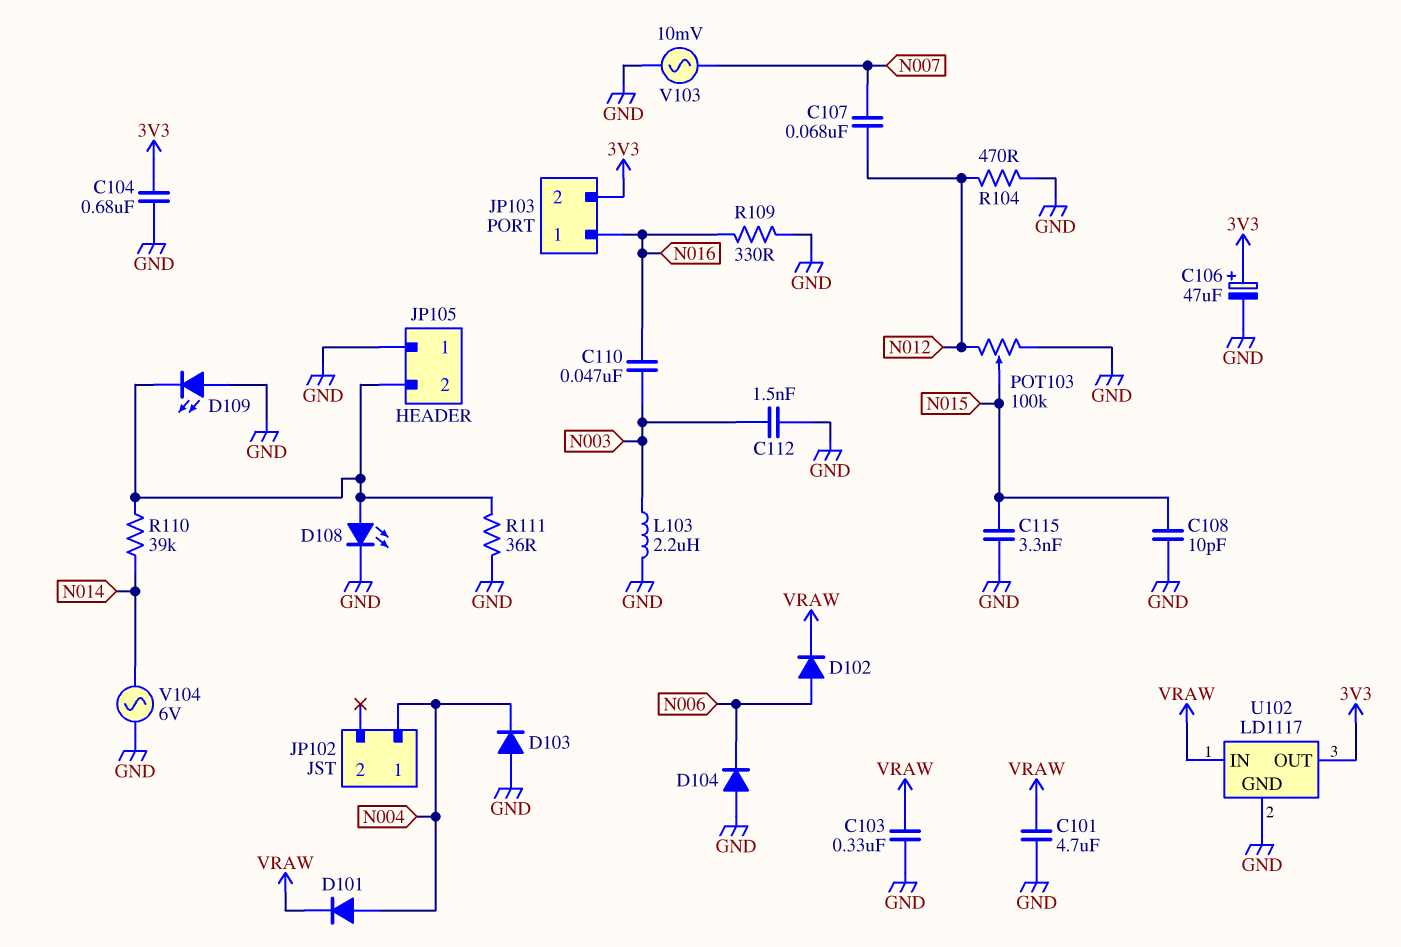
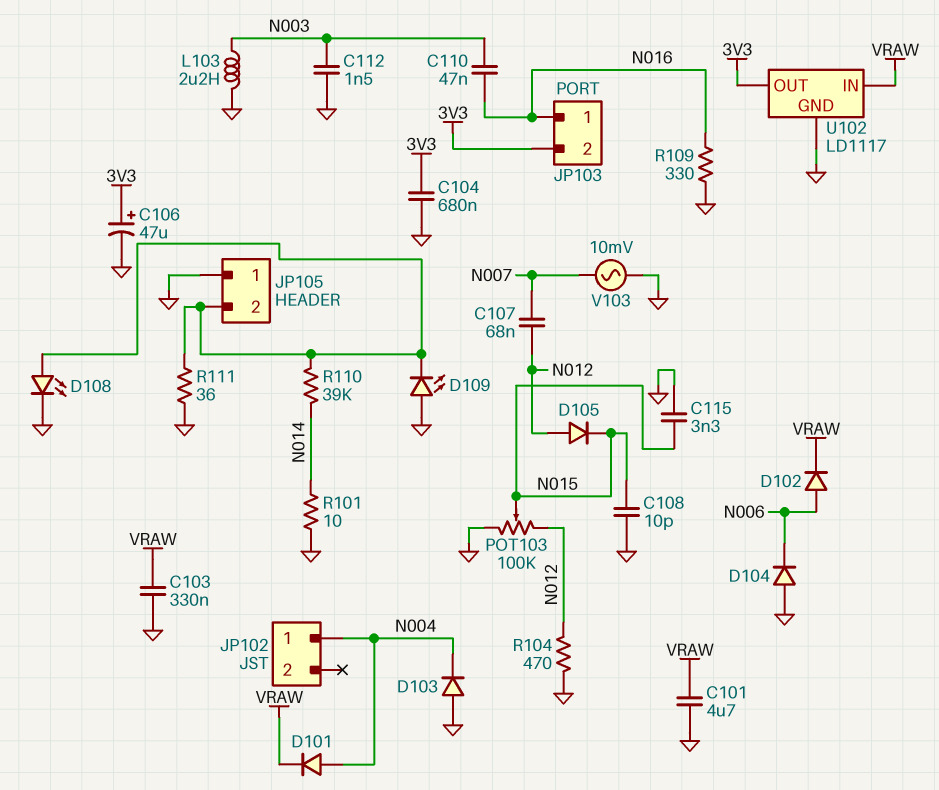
D105: none -> diode (A N012, K N015)
R101: none -> 10 (GND, N014)
V104: AC 6V (GND, N014) -> none

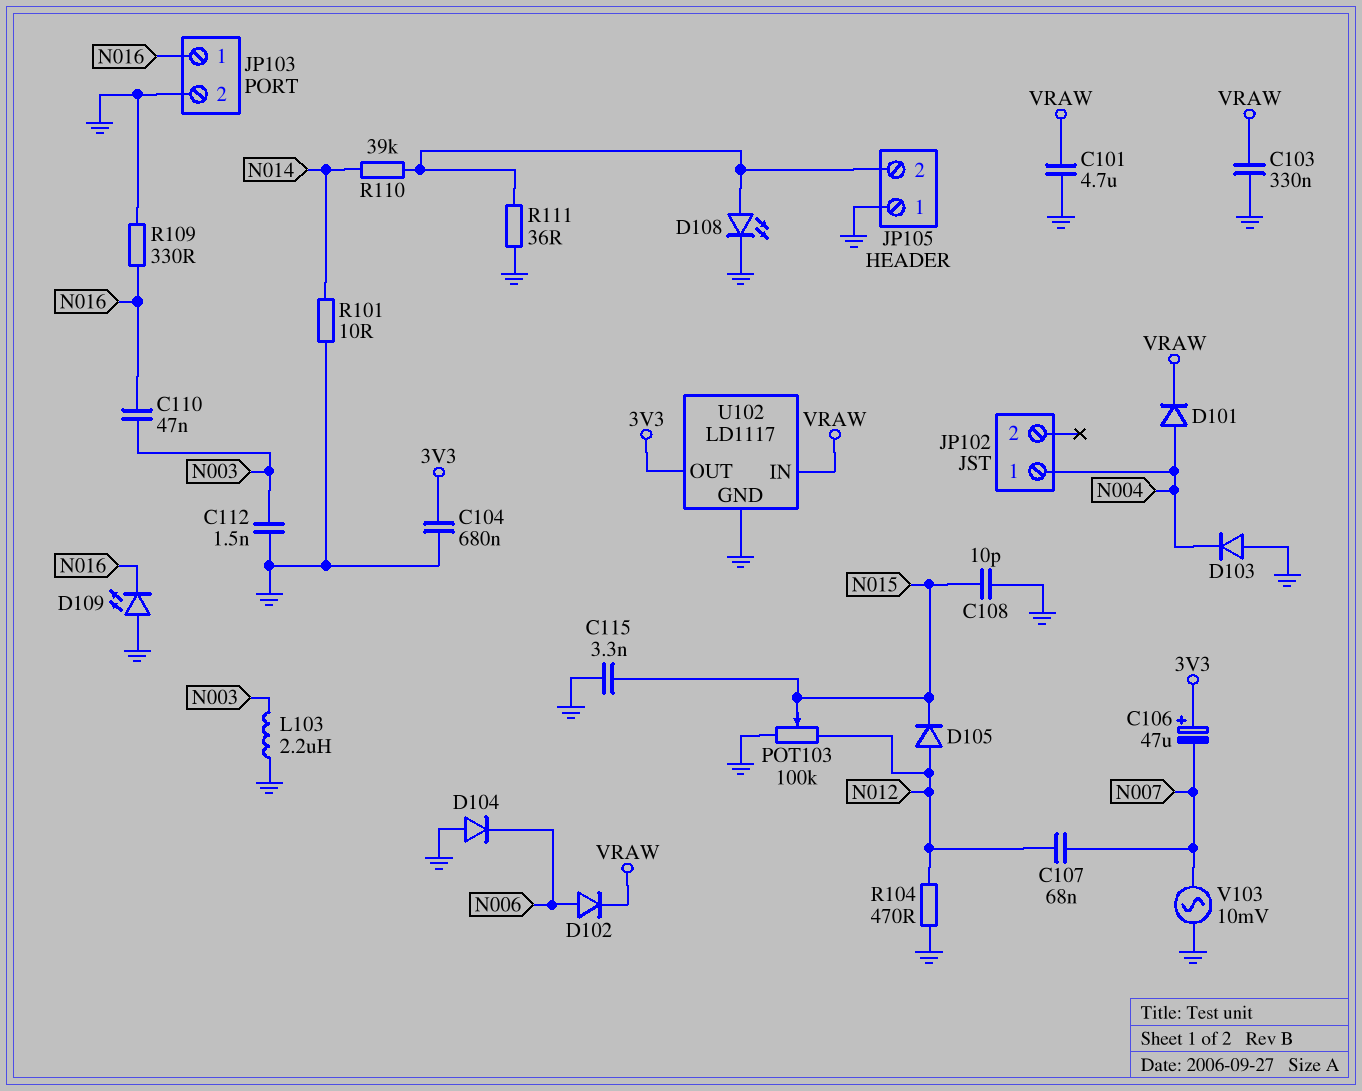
C106: 47uF (plus 3V3, minus GND) -> 47uF (plus 3V3, minus N007)
D109: LED (A GND, K JP105/2) -> LED (A GND, K N016)
JP103 pin 2: 3V3 -> GND

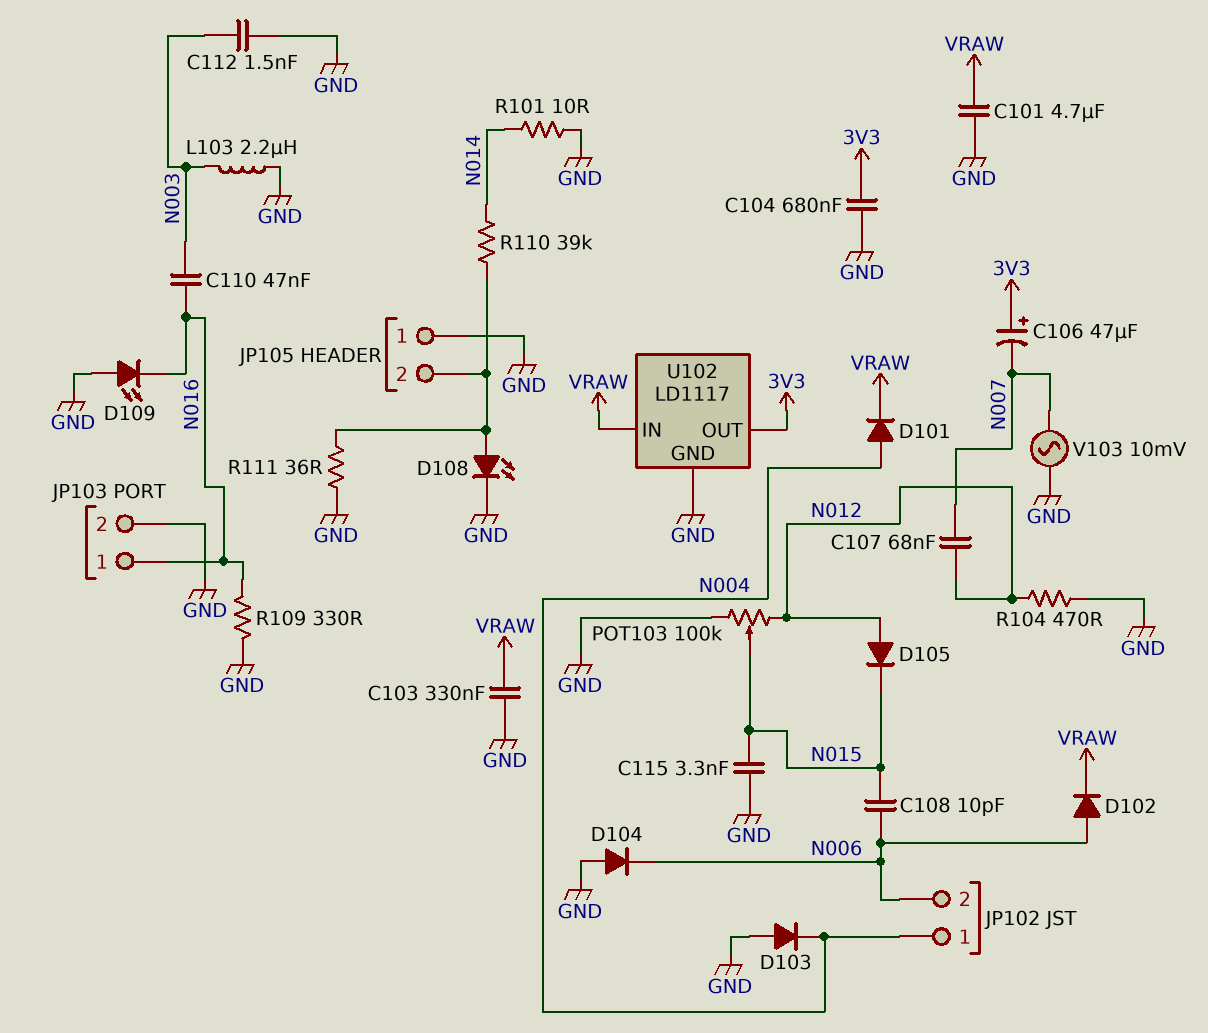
C108: 10pF (GND, N015) -> 10pF (N006, N015)
JP102 pin 2: none -> N006

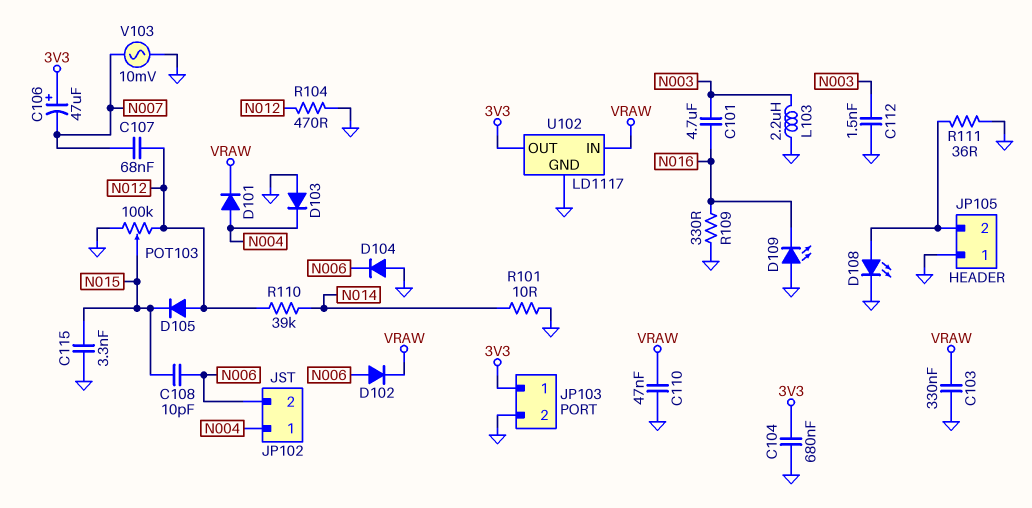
C101: 4.7uF (GND, VRAW) -> 4.7uF (N003, N016)
C110: 47nF (N003, N016) -> 47nF (GND, VRAW)
JP103 pin 1: N016 -> 3V3
R110: 39k (JP105/2, N014) -> 39k (N012, N014)

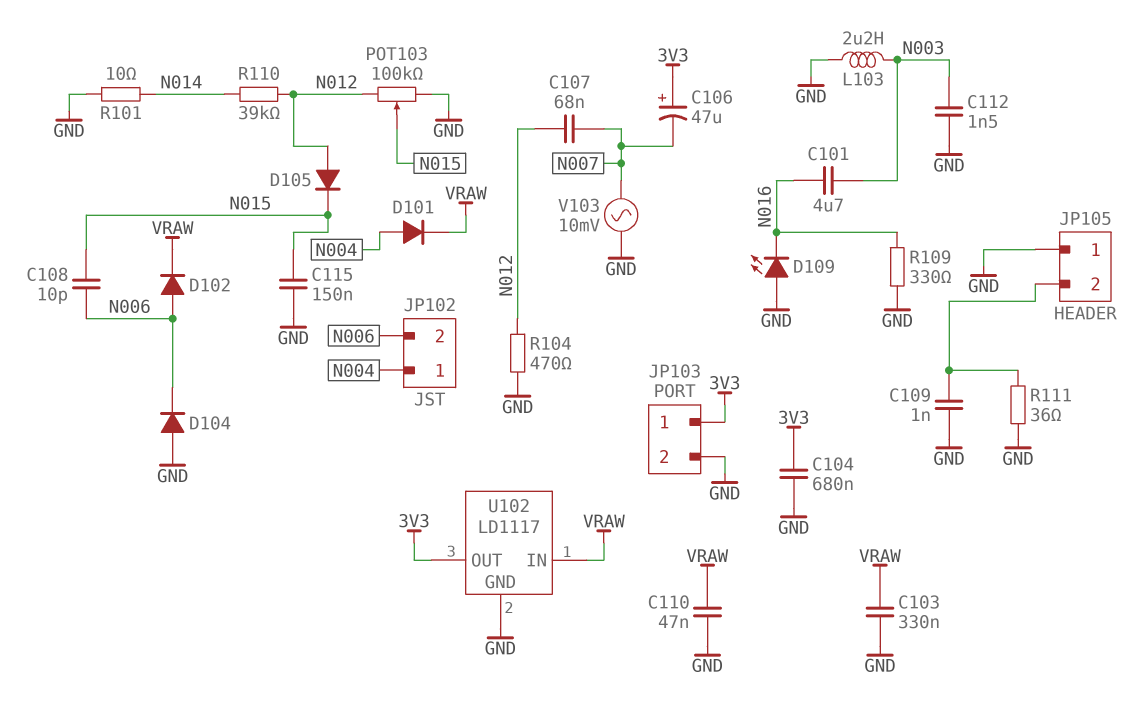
C109: none -> 1nF (GND, JP105/2)
C115: 3.3nF (GND, N015) -> 150nF (GND, N015)
D103: diode (A GND, K N004) -> none
D108: LED (A JP105/2, K GND) -> none

